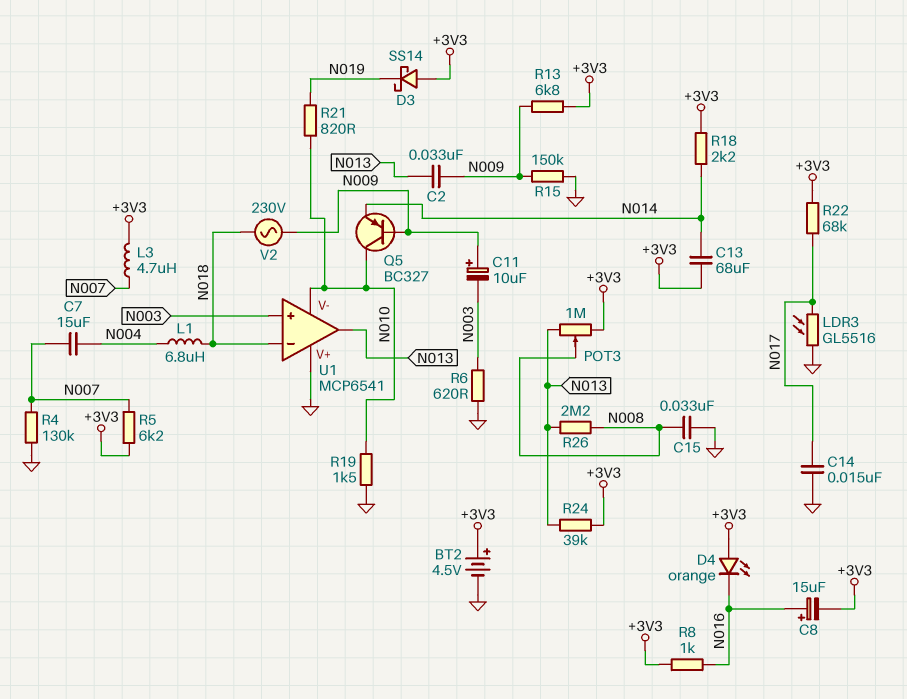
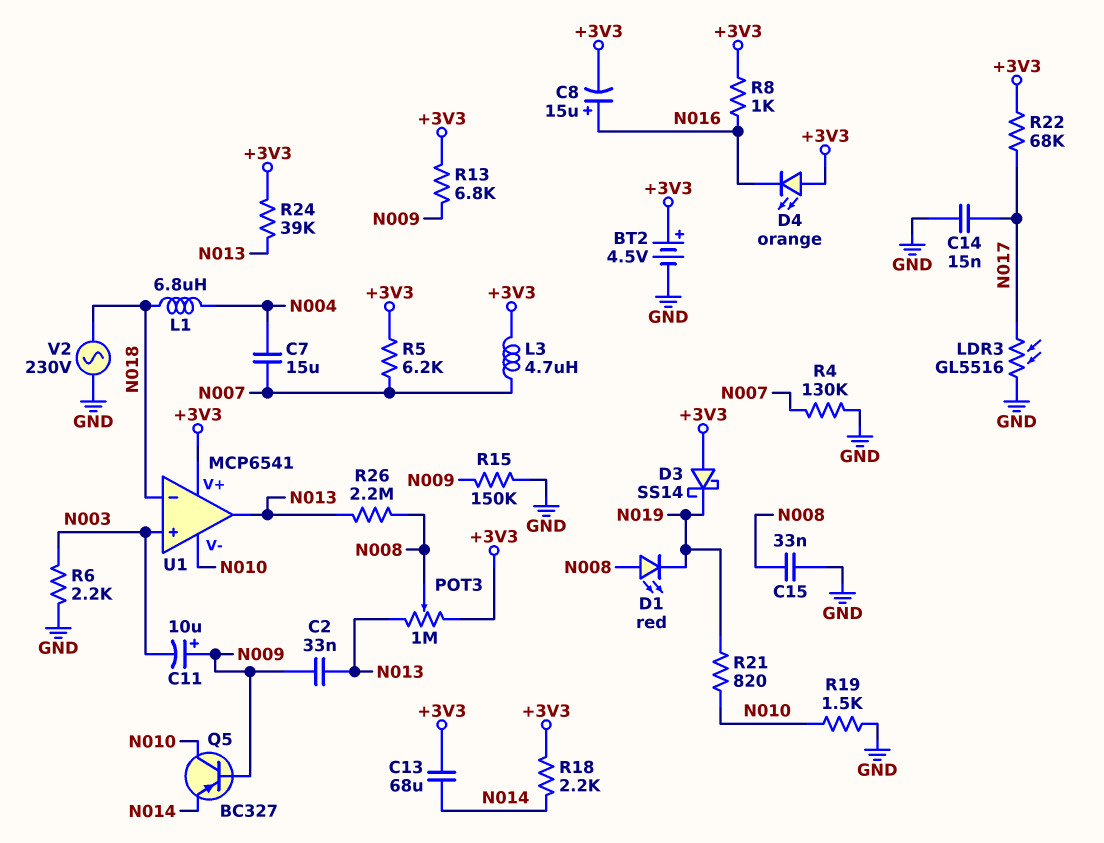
D1: none -> LED red (A N008, K N019)
R6: 620 (GND, N003) -> 2.2k (GND, N003)
U1 pin V+: GND -> +3V3
V2: AC 230V (N009, N018) -> AC 230V (GND, N018)

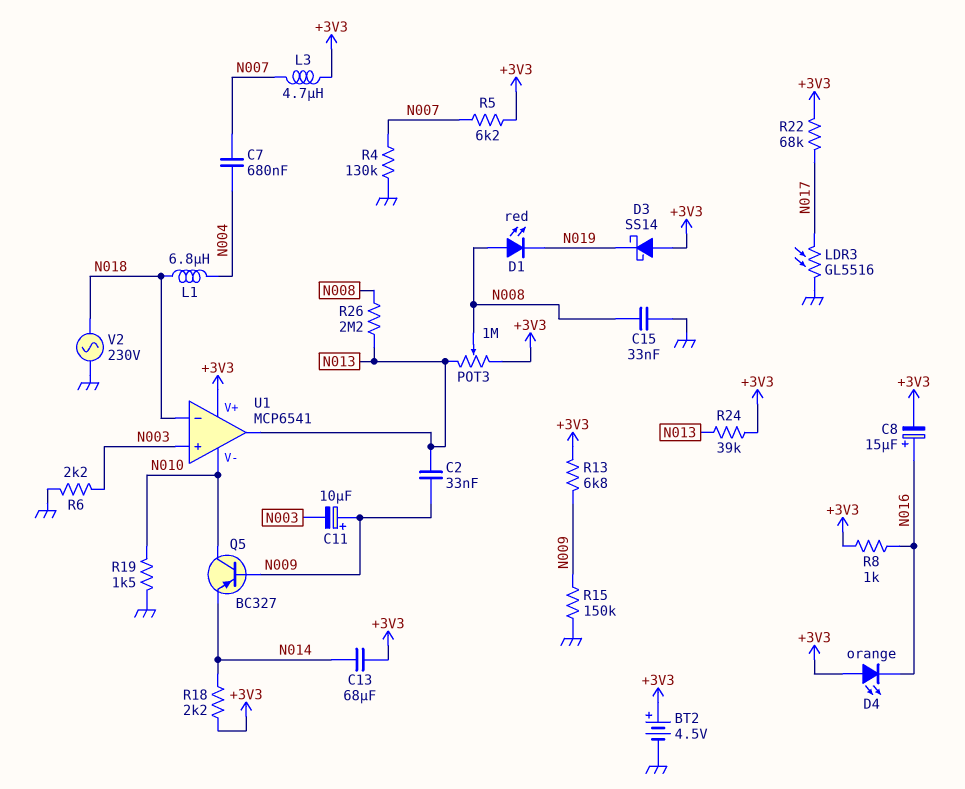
C7: 15uF (N004, N007) -> 680nF (N004, N007)
C14: 15nF (GND, N017) -> none
R21: 820 (N010, N019) -> none

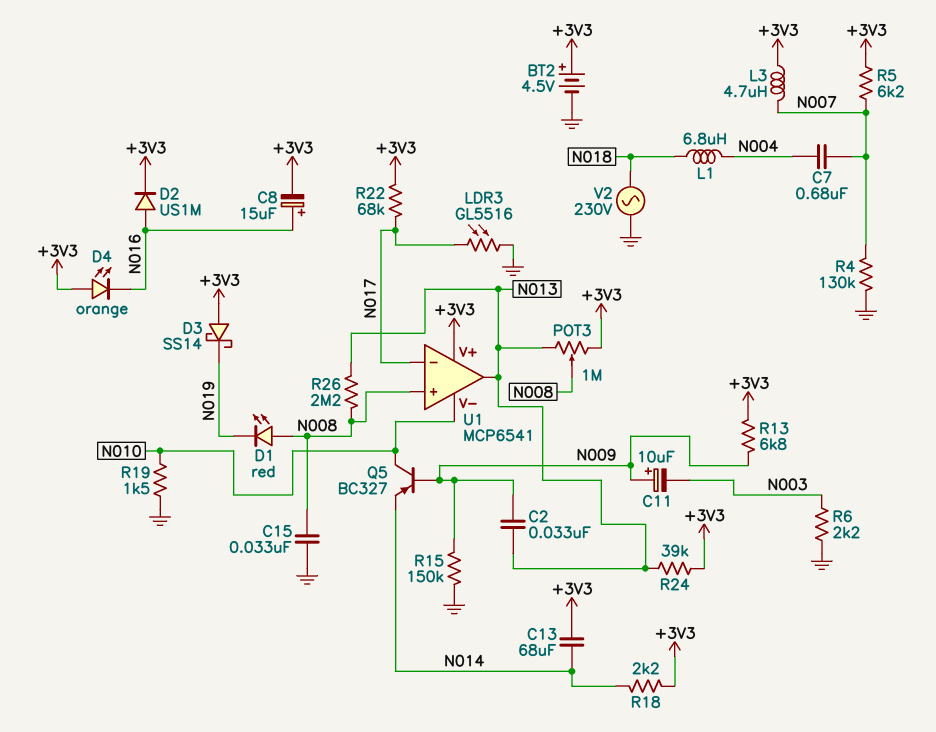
D2: none -> diode US1M (A N016, K +3V3)
R8: 1k (+3V3, N016) -> none
U1 pin in+: N003 -> N008
U1 pin in-: N018 -> N017

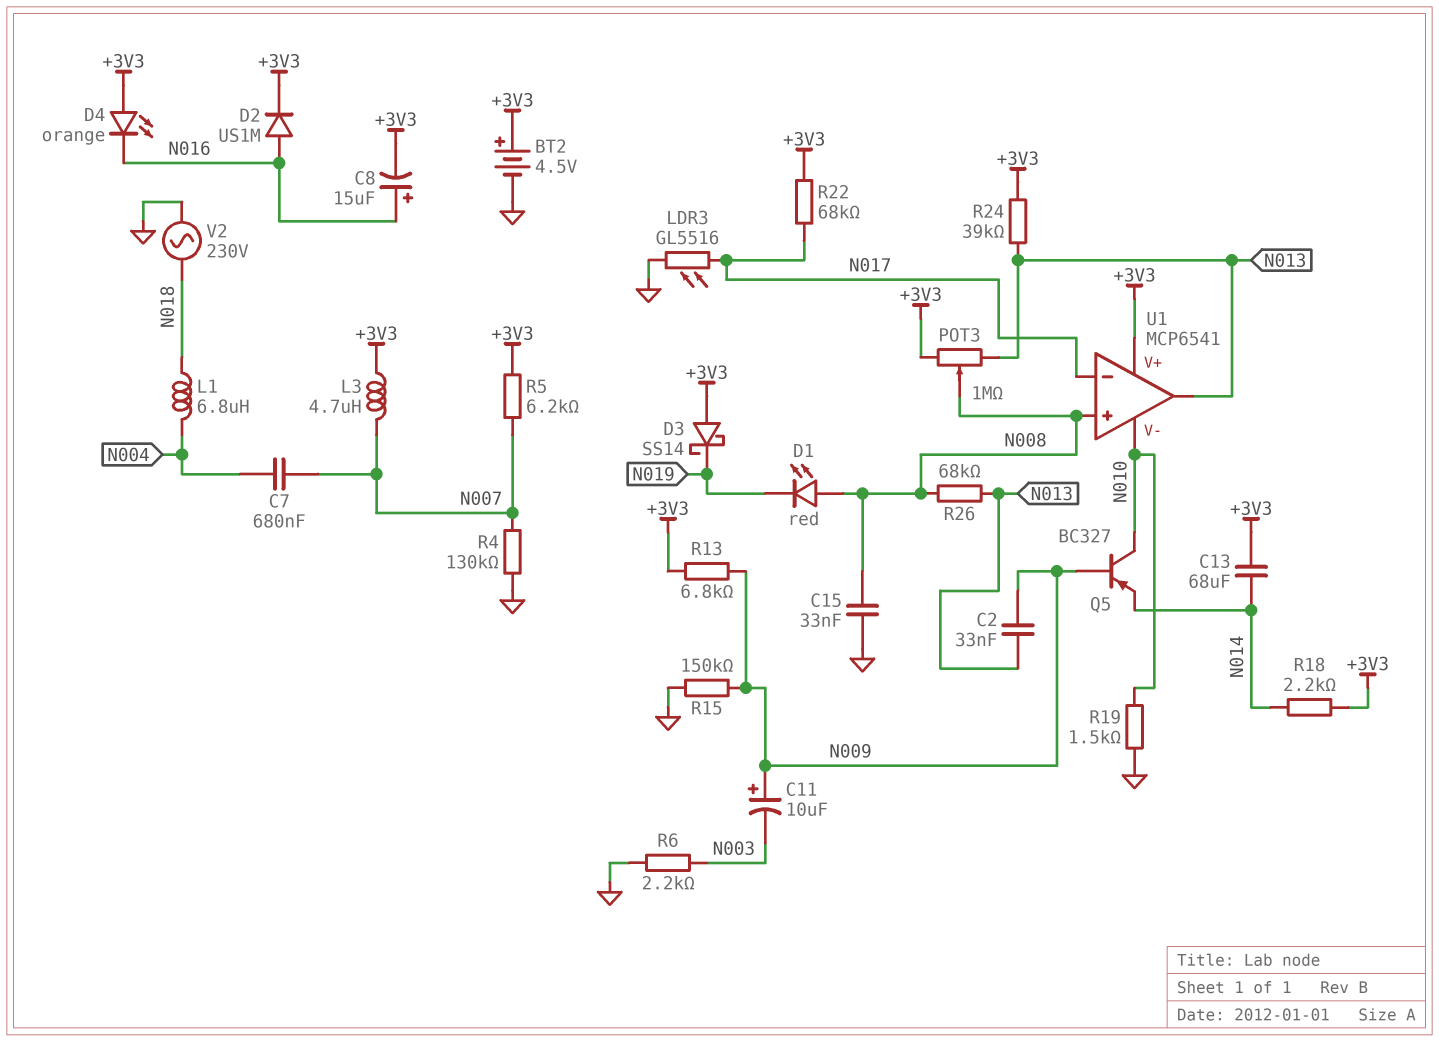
R26: 2.2M (N008, N013) -> 68k (N008, N013)

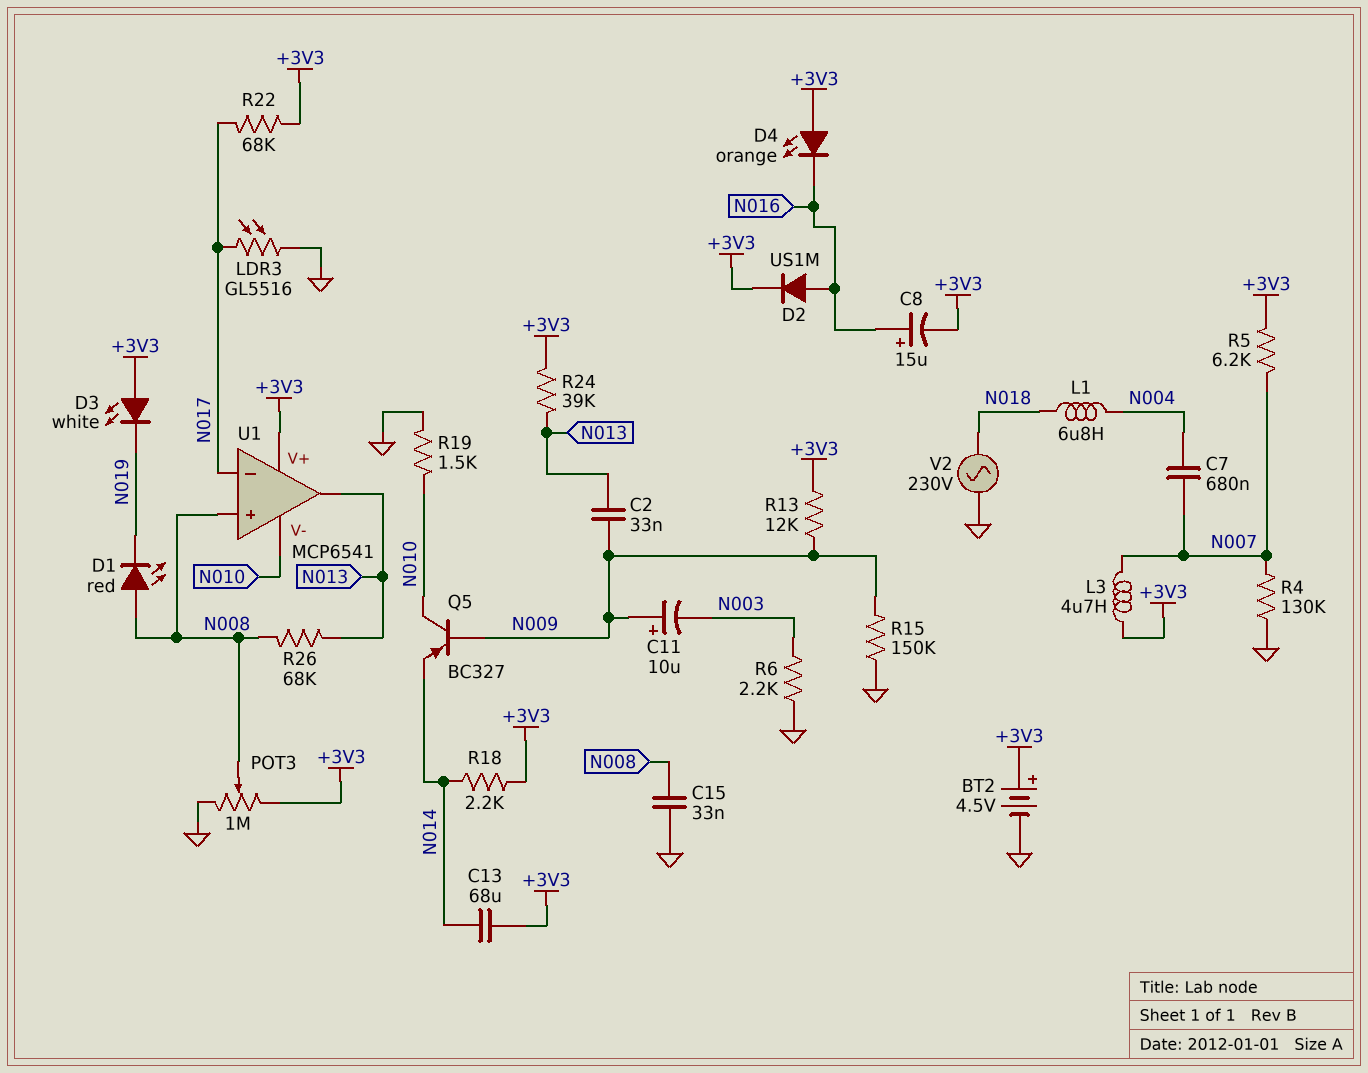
D3: schottky SS14 (A +3V3, K N019) -> LED white (A +3V3, K N019)
POT3: 1M (+3V3, N013, wiper N008) -> 1M (+3V3, GND, wiper N008)
R13: 6.8k (+3V3, N009) -> 12k (+3V3, N009)

